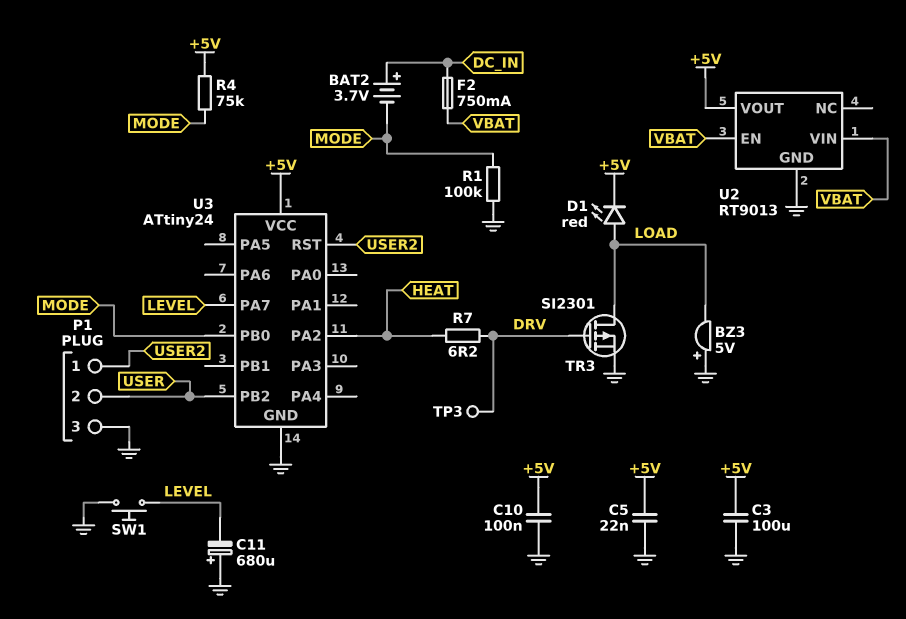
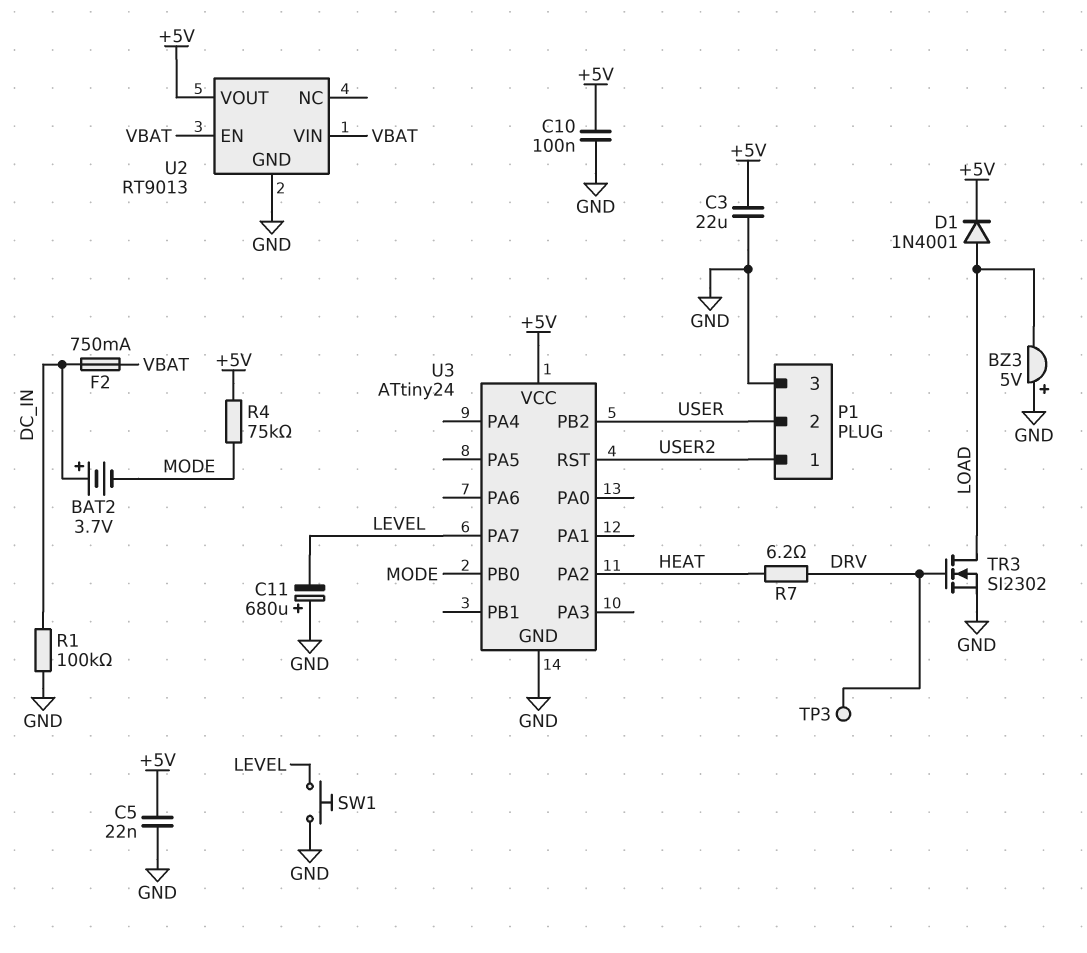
C3: 100uF (+5V, GND) -> 22uF (+5V, GND)
D1: LED red (A LOAD, K +5V) -> diode 1N4001 (A LOAD, K +5V)
R1: 100k (GND, MODE) -> 100k (DC_IN, GND)
TR3: PMOS SI2301 (G DRV, D LOAD, S GND) -> NMOS SI2302 (G DRV, D LOAD, S GND)

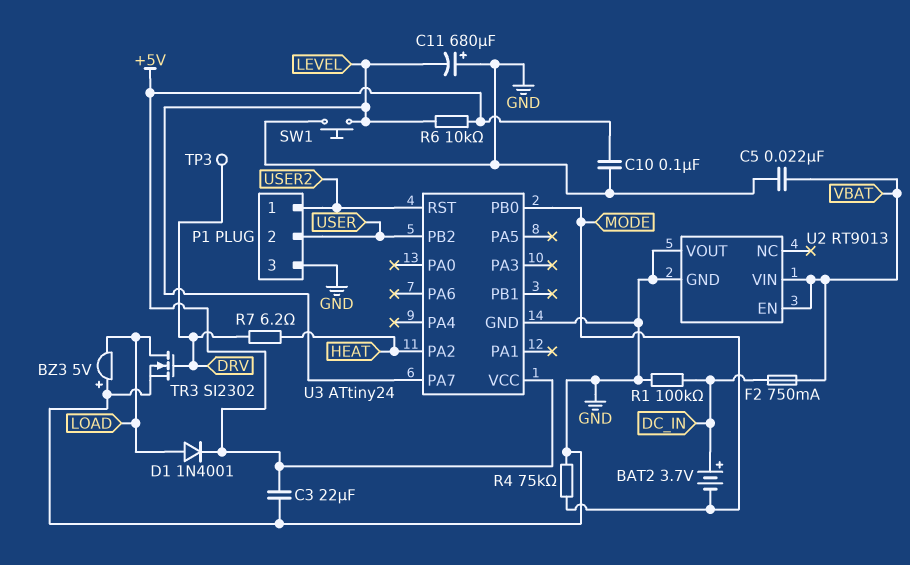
C5: 22nF (+5V, GND) -> 22nF (GND, VBAT)
R4: 75k (+5V, MODE) -> 75k (GND, MODE)
R6: none -> 10k (+5V, LEVEL)
U2 pin VOUT: +5V -> GND

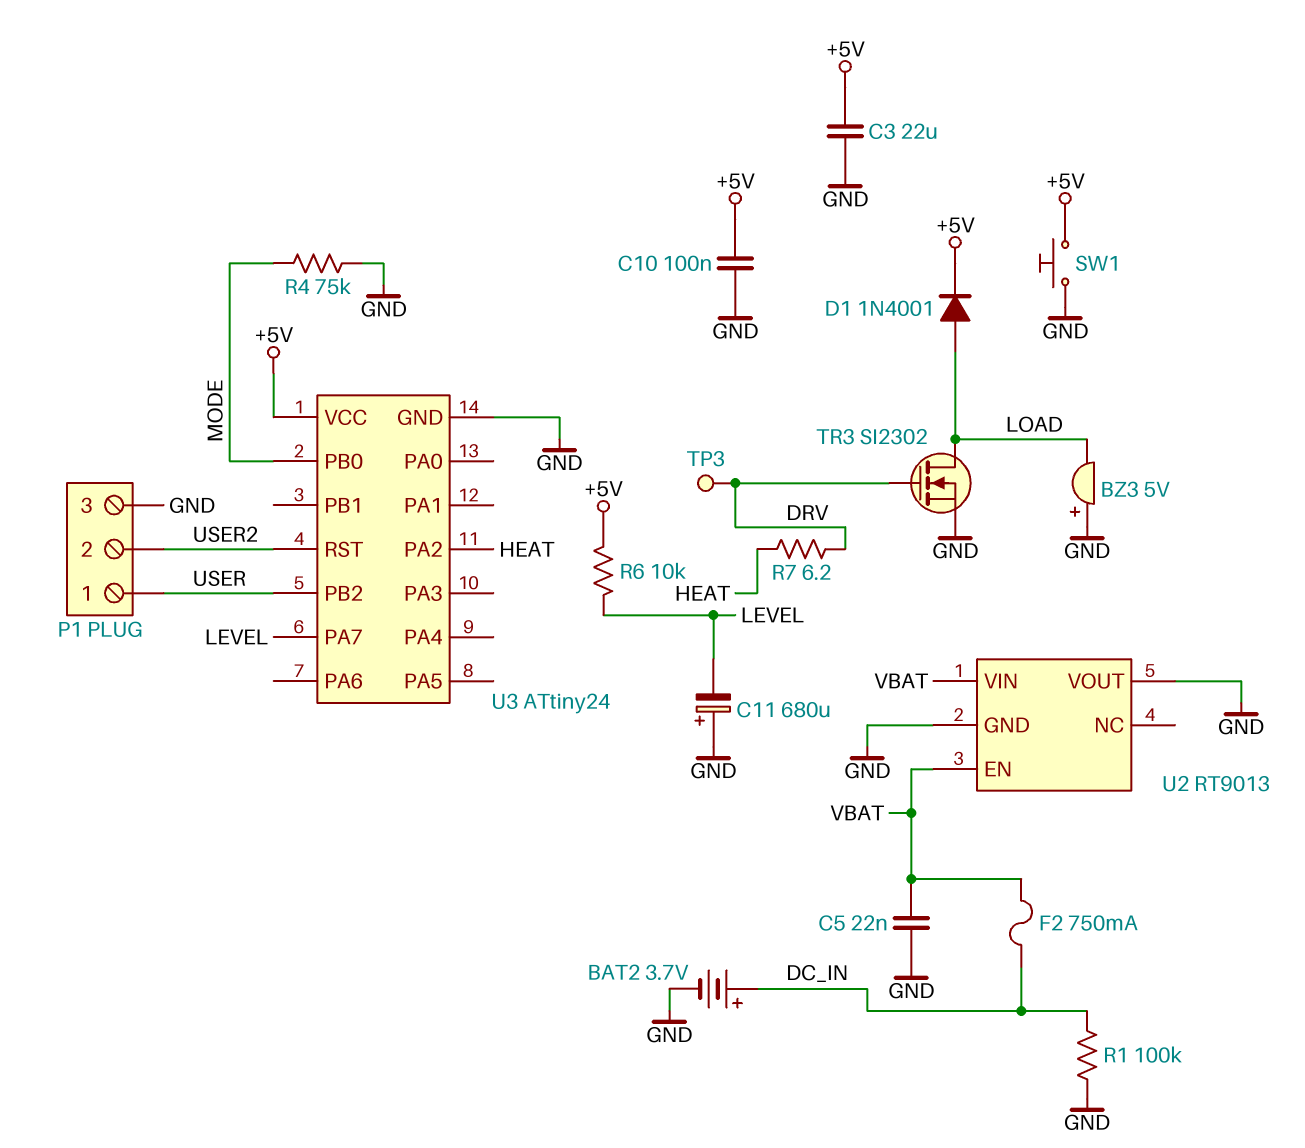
BAT2: 3.7V (plus DC_IN, minus MODE) -> 3.7V (plus DC_IN, minus GND)
P1 pin 1: USER2 -> USER
P1 pin 2: USER -> USER2
SW1: button (GND, LEVEL) -> button (+5V, GND)

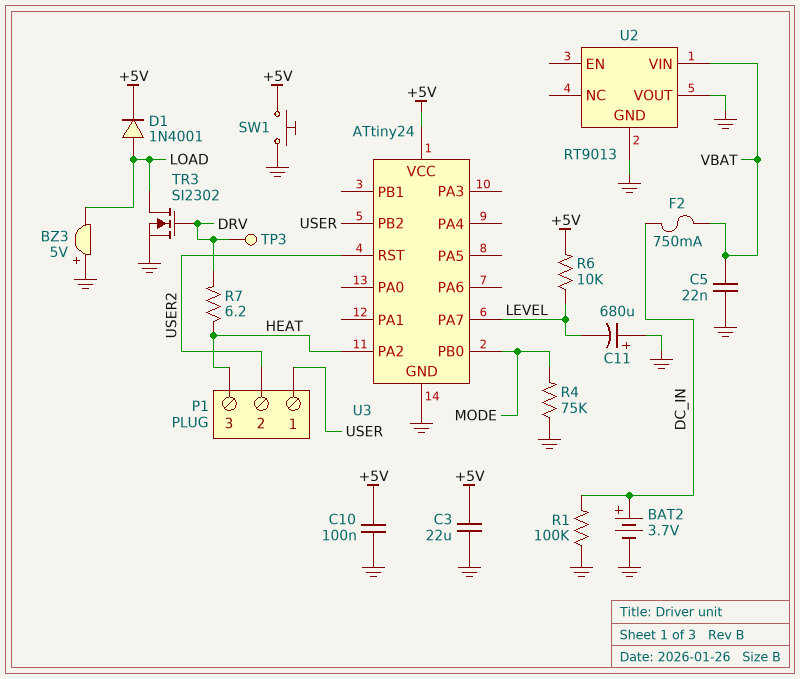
P1 pin 3: GND -> HEAT
U2 pin EN: VBAT -> none

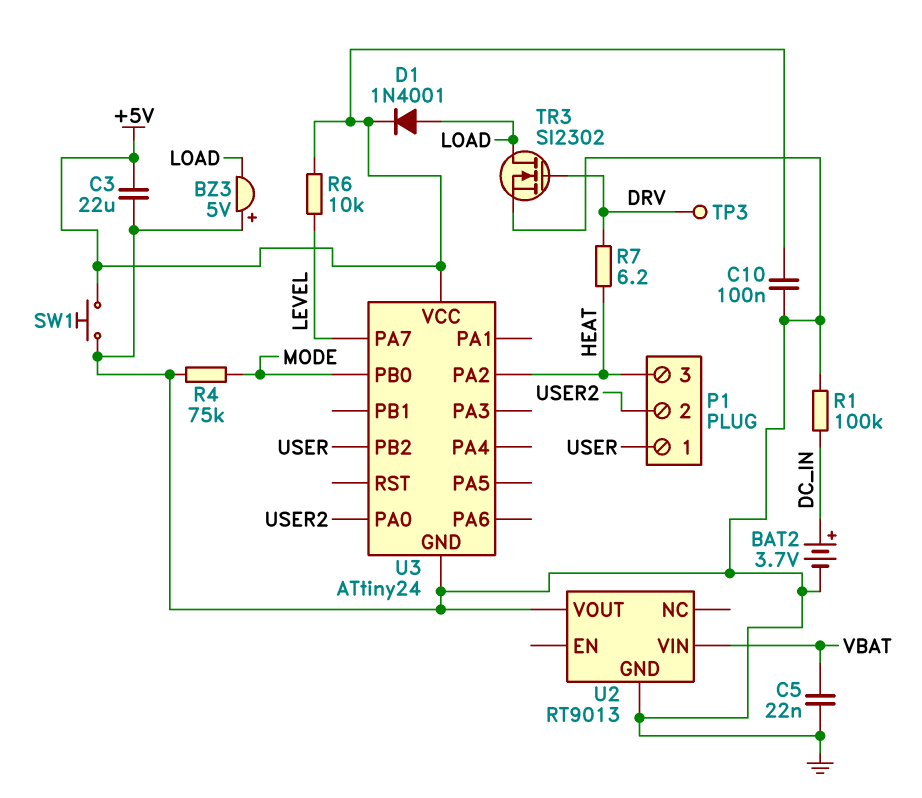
C11: 680uF (plus GND, minus LEVEL) -> none
F2: 750mA (DC_IN, VBAT) -> none
U3 pin PA0: none -> USER2
U3 pin RST: USER2 -> none

